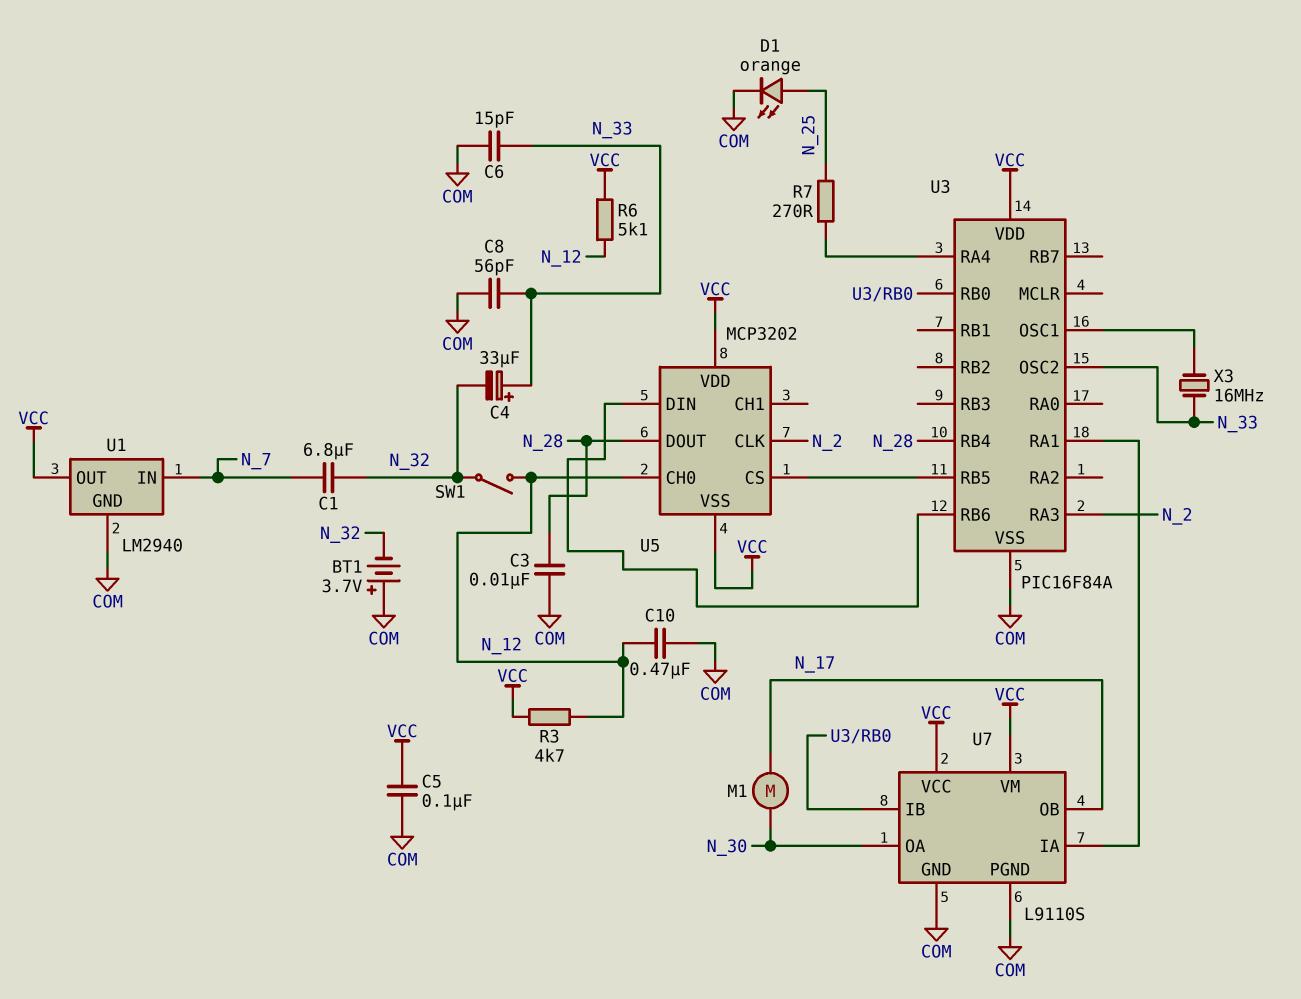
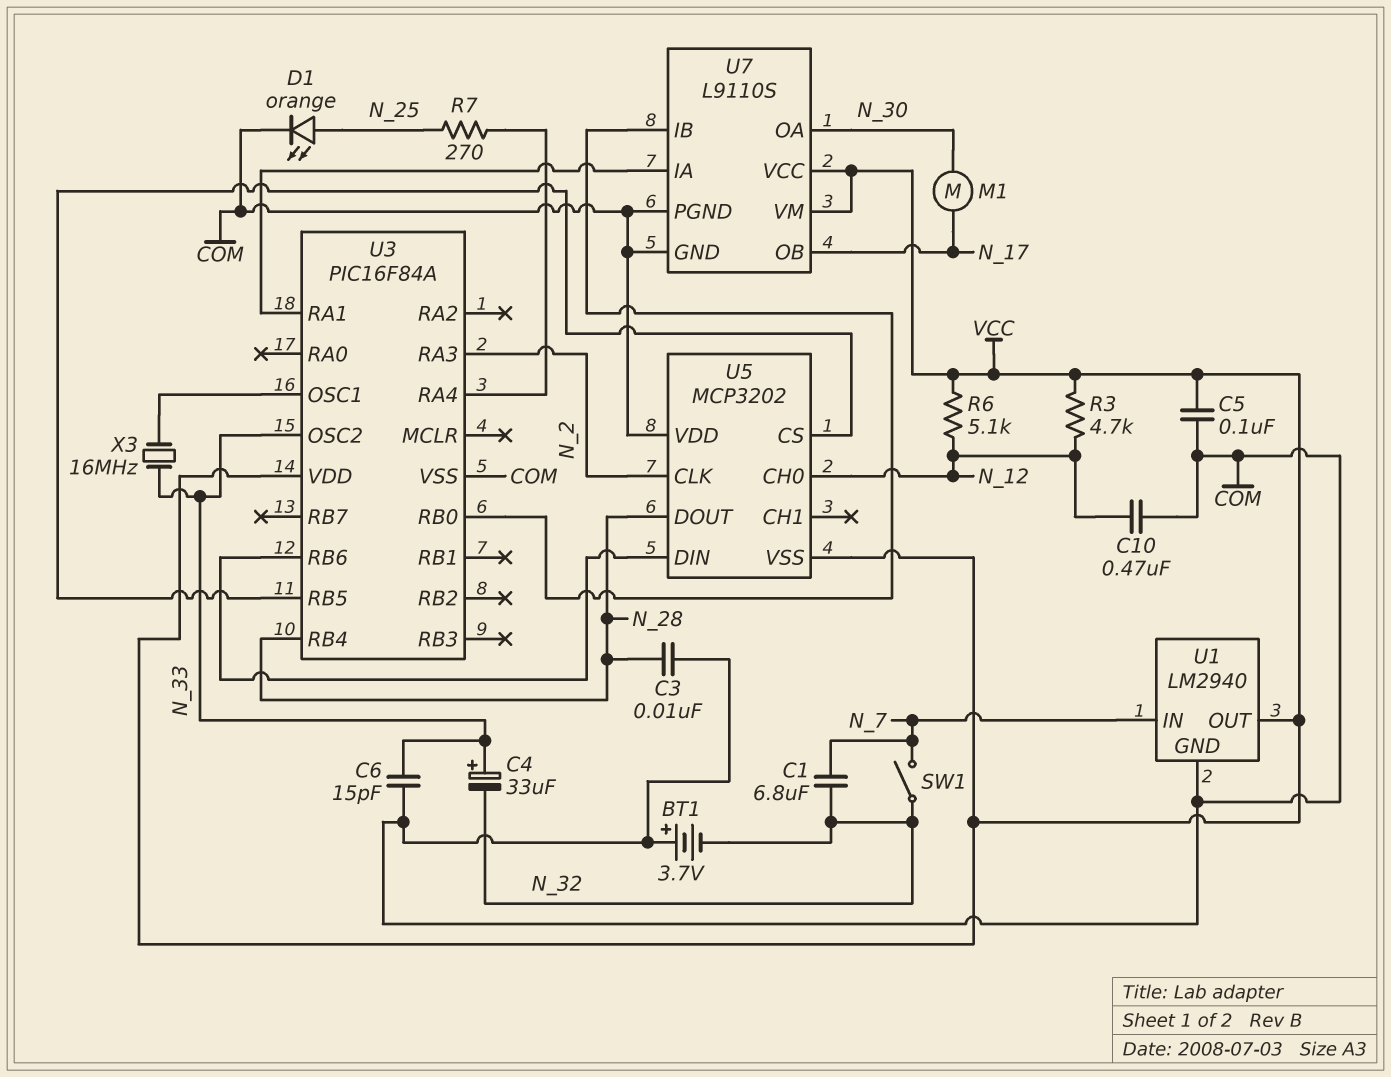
C8: 56pF (COM, N_33) -> none
SW1: switch (N_12, N_32) -> switch (N_7, N_32)
U5 pin VDD: VCC -> COM

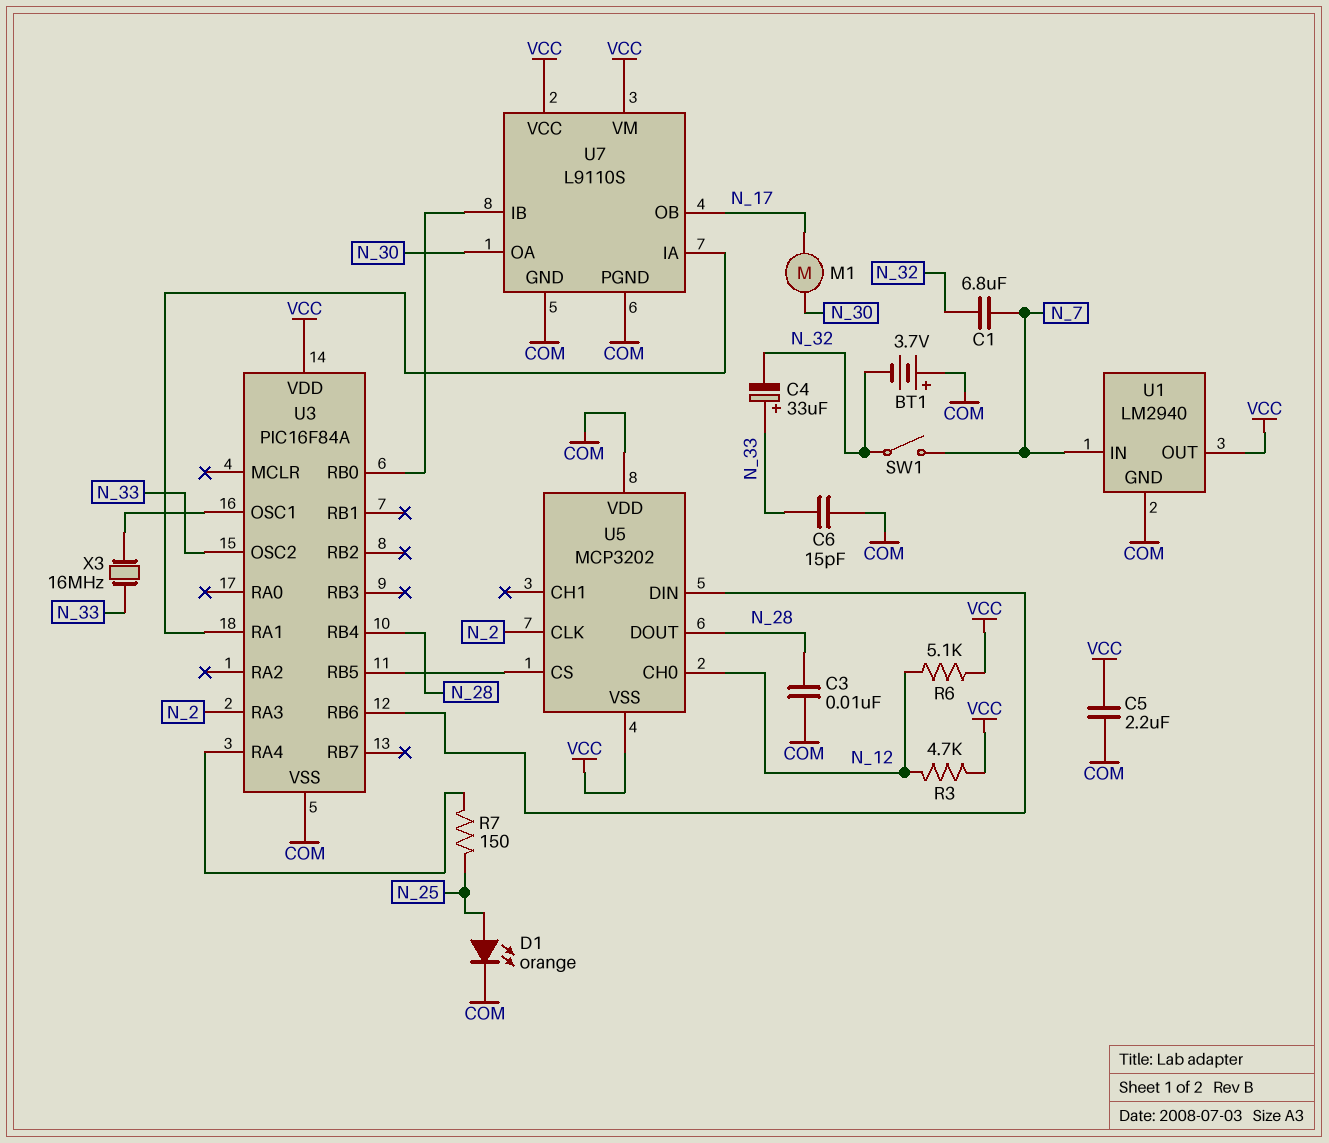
C5: 100nF (COM, VCC) -> 2.2uF (COM, VCC)
C10: 470nF (COM, N_12) -> none
R7: 270 (N_25, U3/RA4) -> 150 (N_25, U3/RA4)

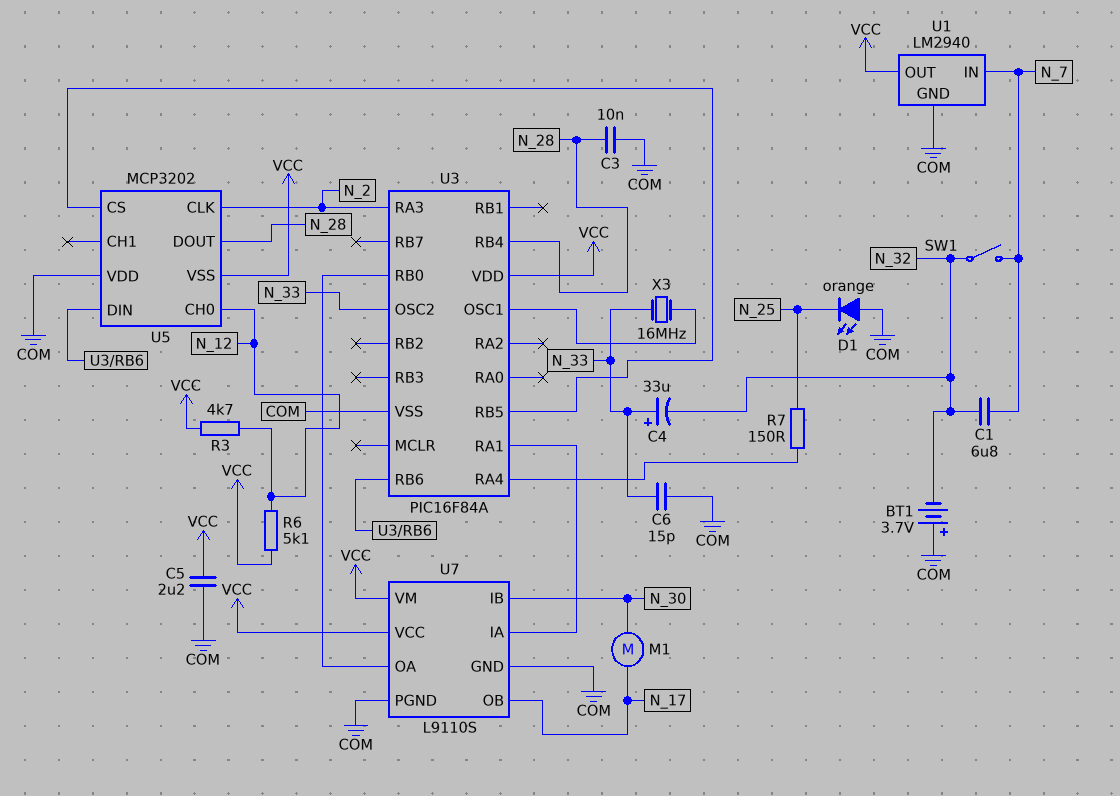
D1: LED orange (A N_25, K COM) -> LED orange (A COM, K N_25)
U7 pin IB: U3/RB0 -> N_30
U7 pin OA: N_30 -> U3/RB0

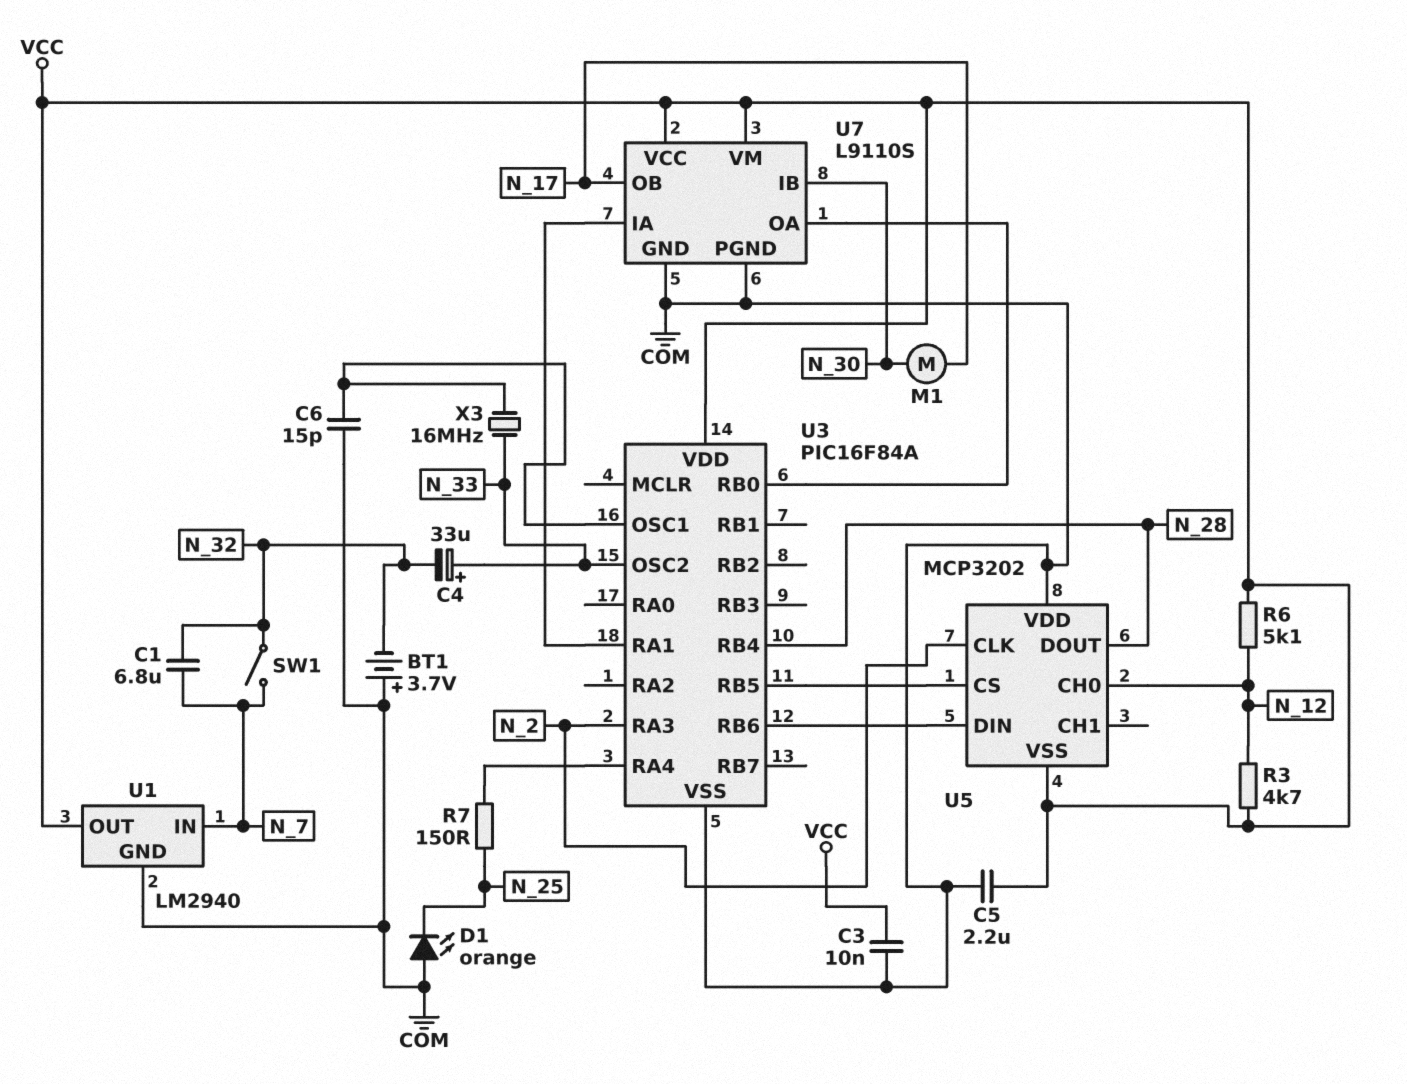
C3: 10nF (COM, N_28) -> 10nF (COM, VCC)
C6: 15pF (COM, N_33) -> 15pF (COM, U3/OSC1)

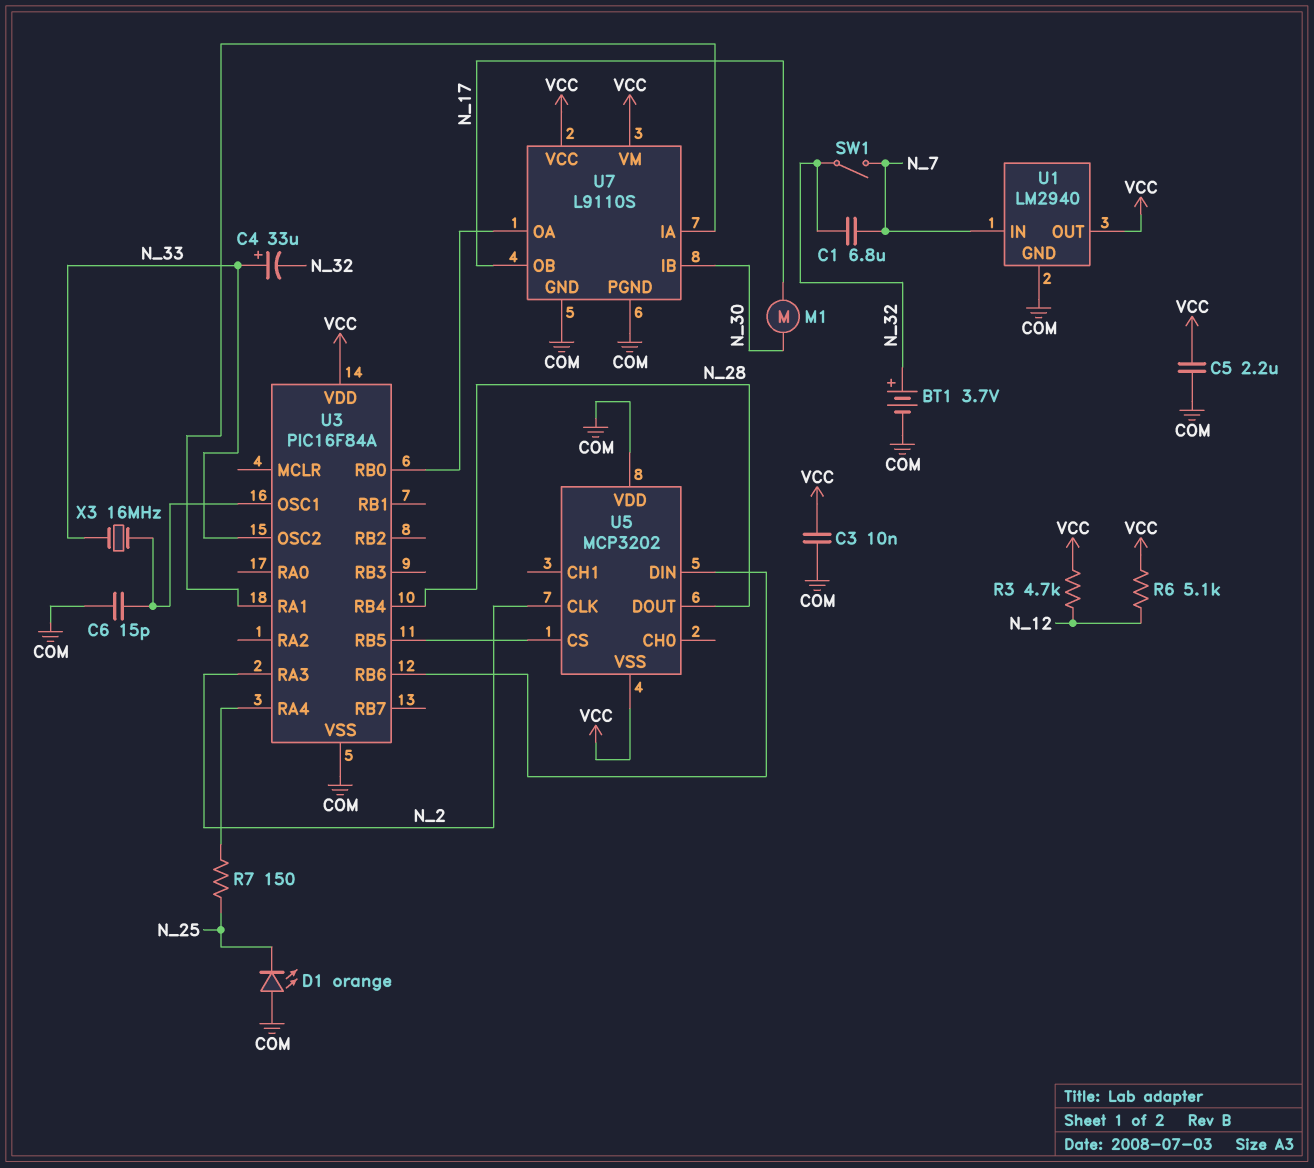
BT1: 3.7V (plus COM, minus N_32) -> 3.7V (plus N_32, minus COM)
U5 pin CH0: N_12 -> none

